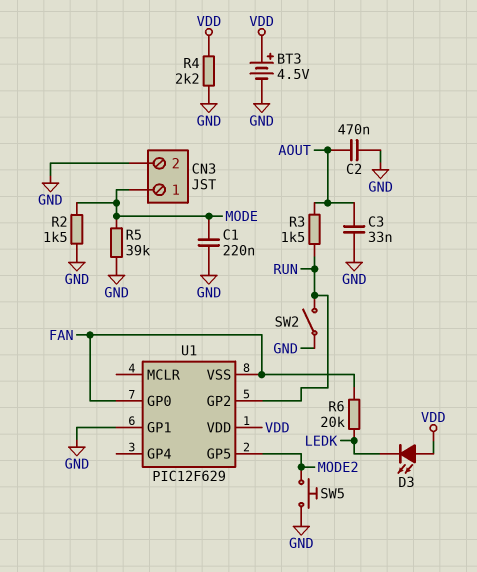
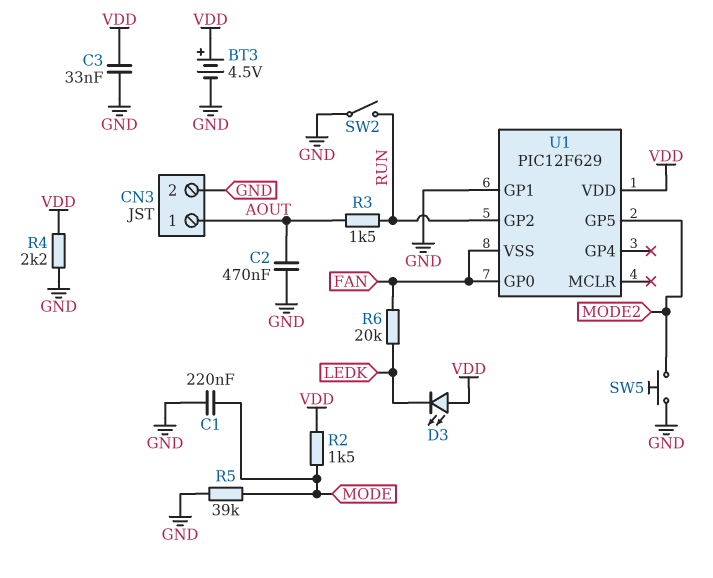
C3: 33nF (AOUT, GND) -> 33nF (GND, VDD)
CN3 pin 1: MODE -> AOUT
R2: 1.5k (GND, MODE) -> 1.5k (MODE, VDD)

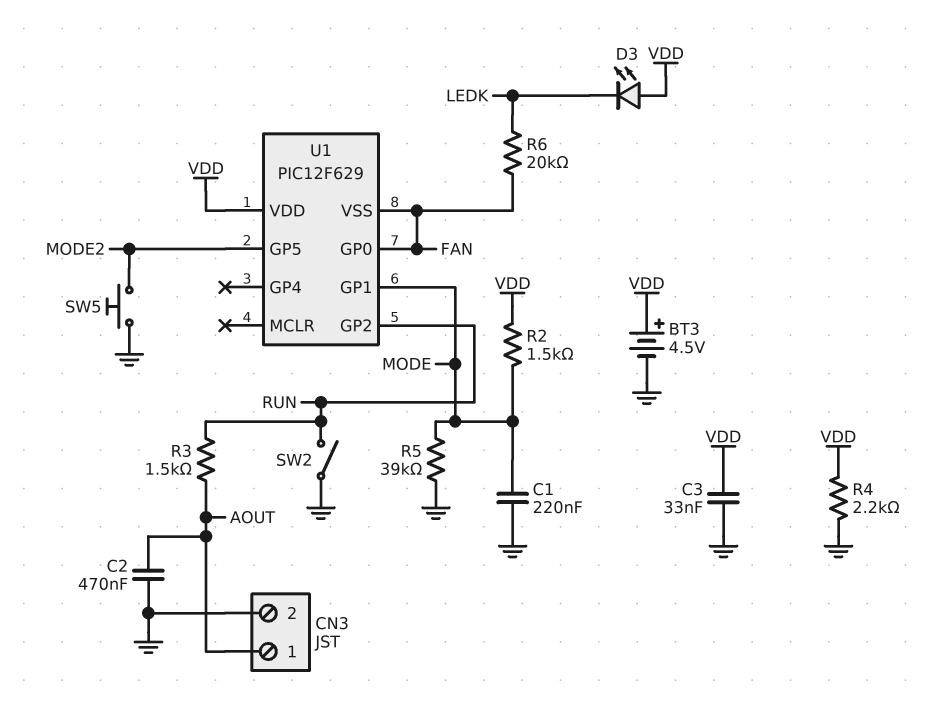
U1 pin GP1: GND -> MODE

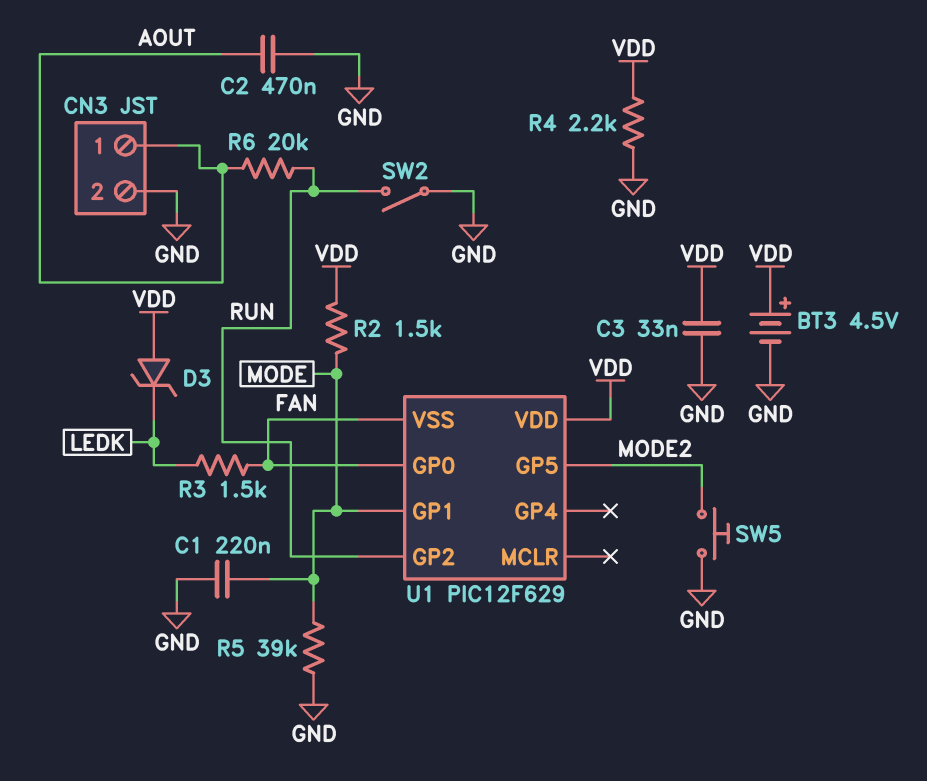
D3: LED (A VDD, K LEDK) -> zener (A VDD, K LEDK)
R3: 1.5k (AOUT, RUN) -> 1.5k (FAN, LEDK)
R6: 20k (FAN, LEDK) -> 20k (AOUT, RUN)

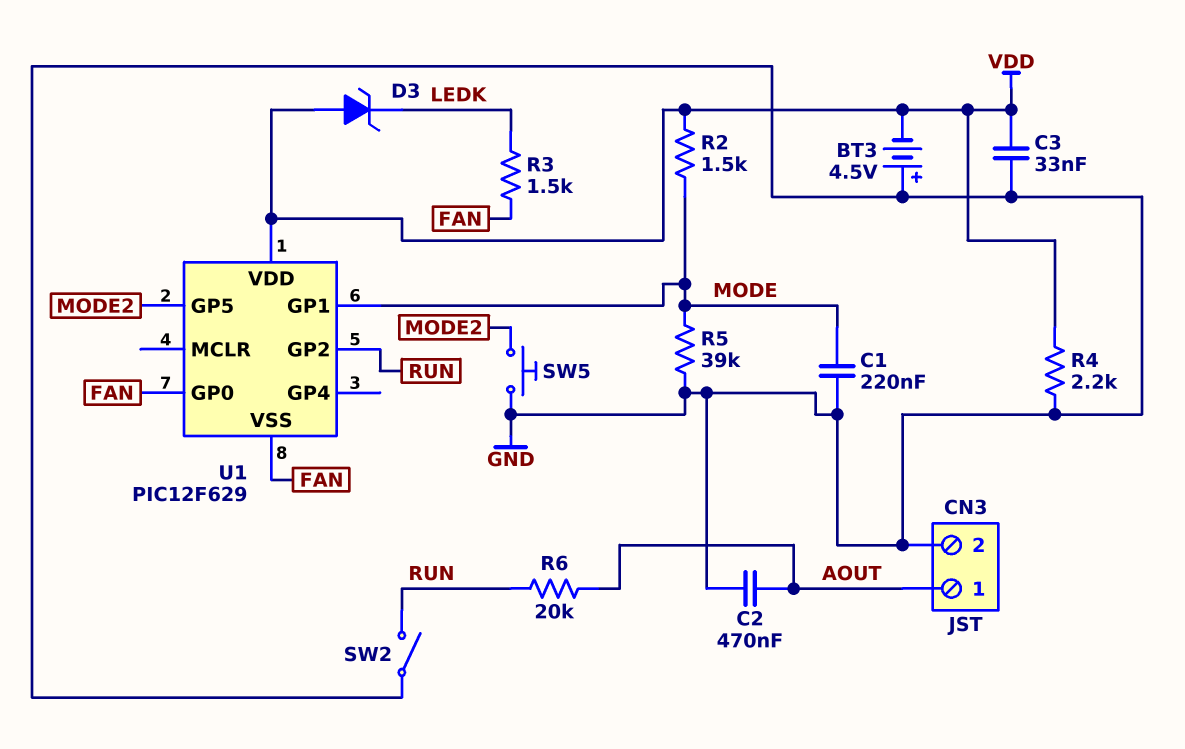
BT3: 4.5V (plus VDD, minus GND) -> 4.5V (plus GND, minus VDD)

